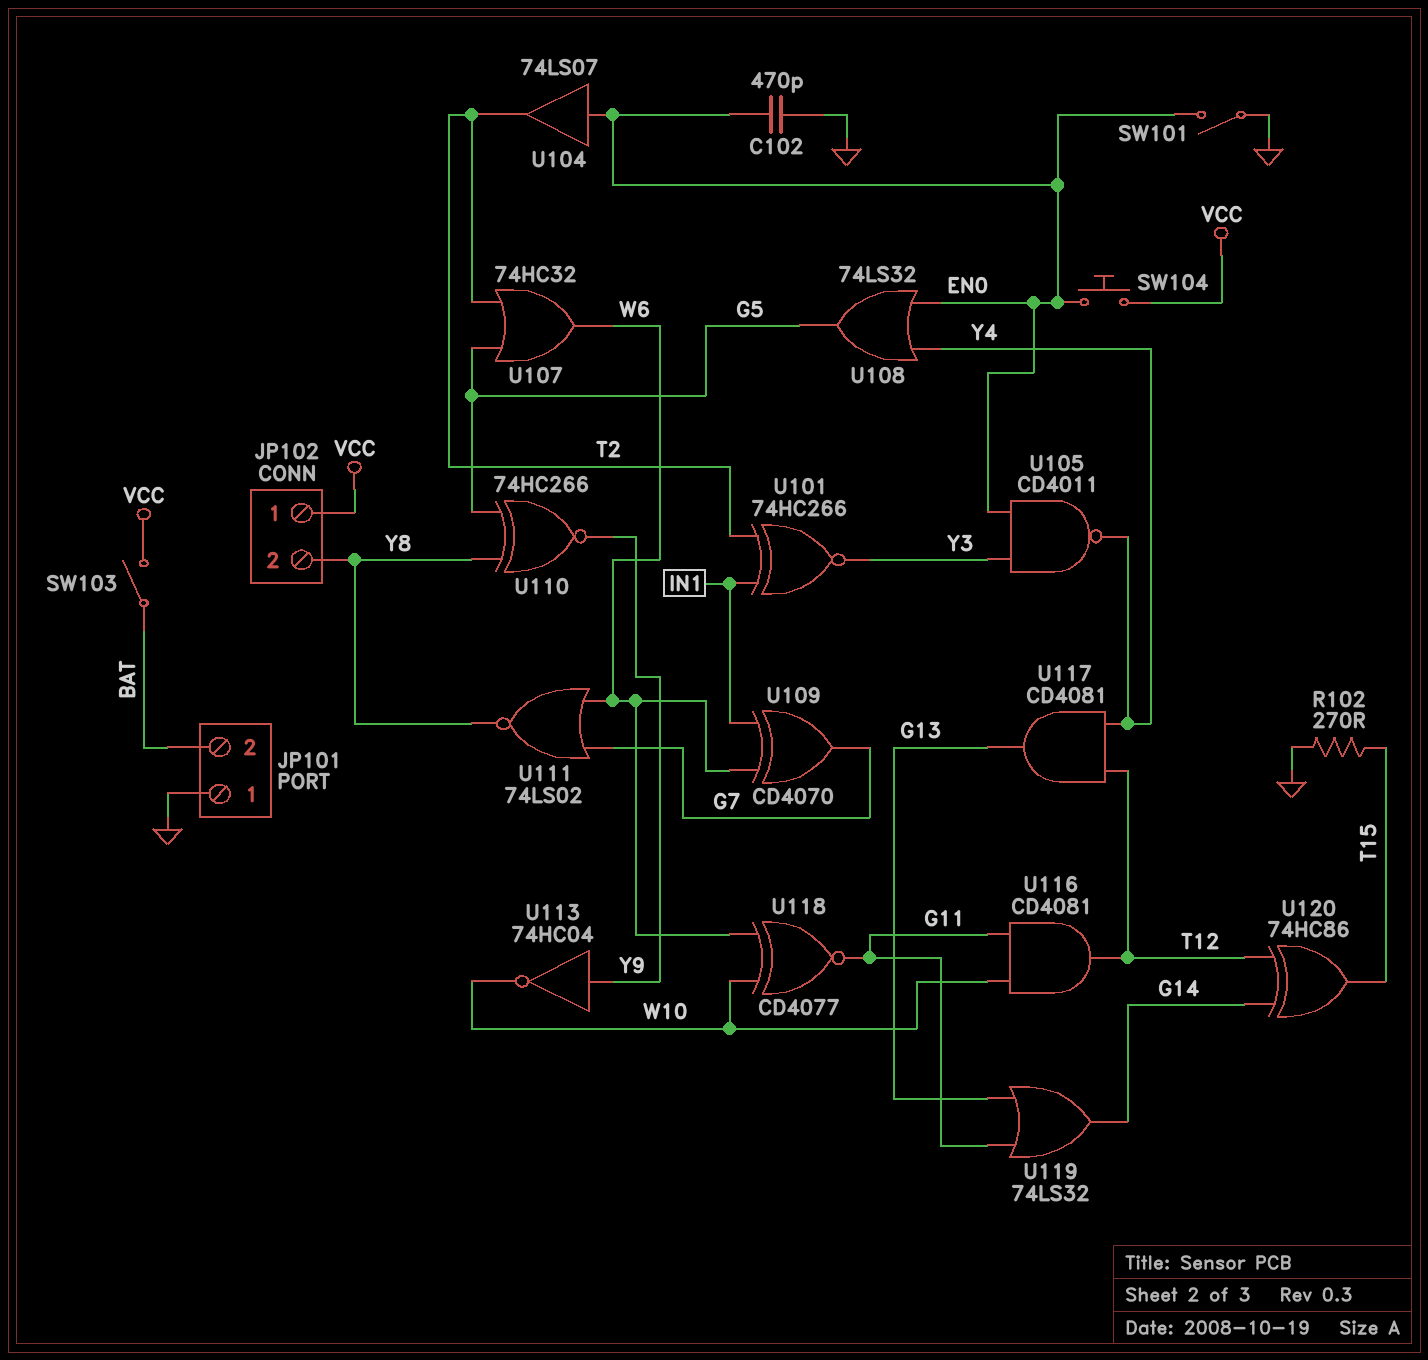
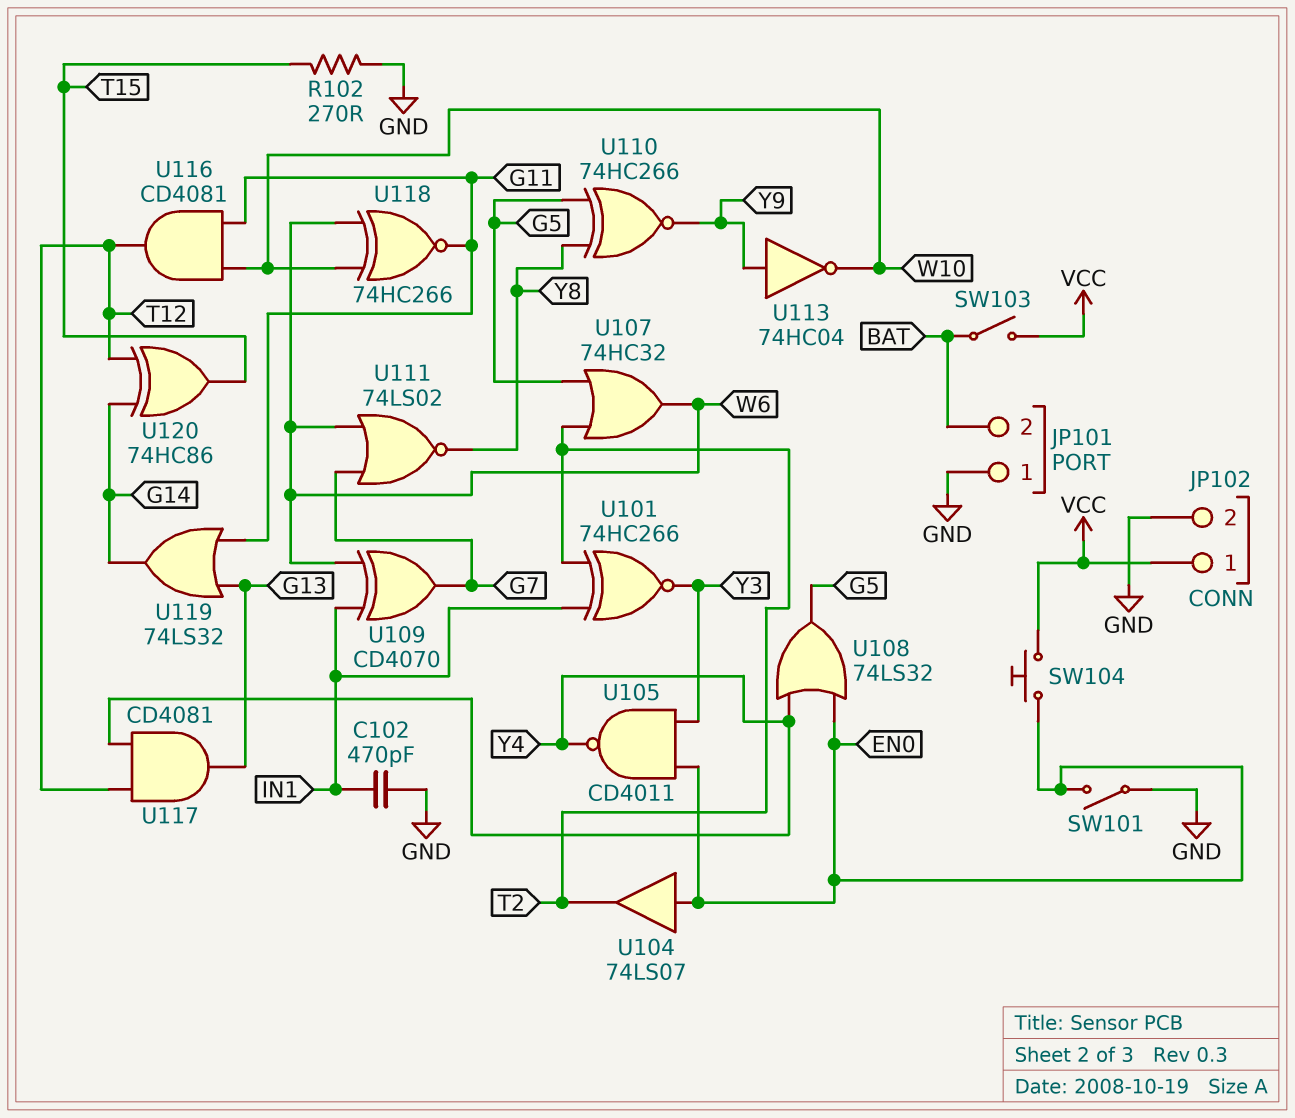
C102: 470pF (EN0, GND) -> 470pF (GND, IN1)
JP102 pin 2: Y8 -> GND
U118: XNOR CD4077 (in W6, in W10, out G11) -> XNOR 74HC266 (in W6, in W10, out G11)

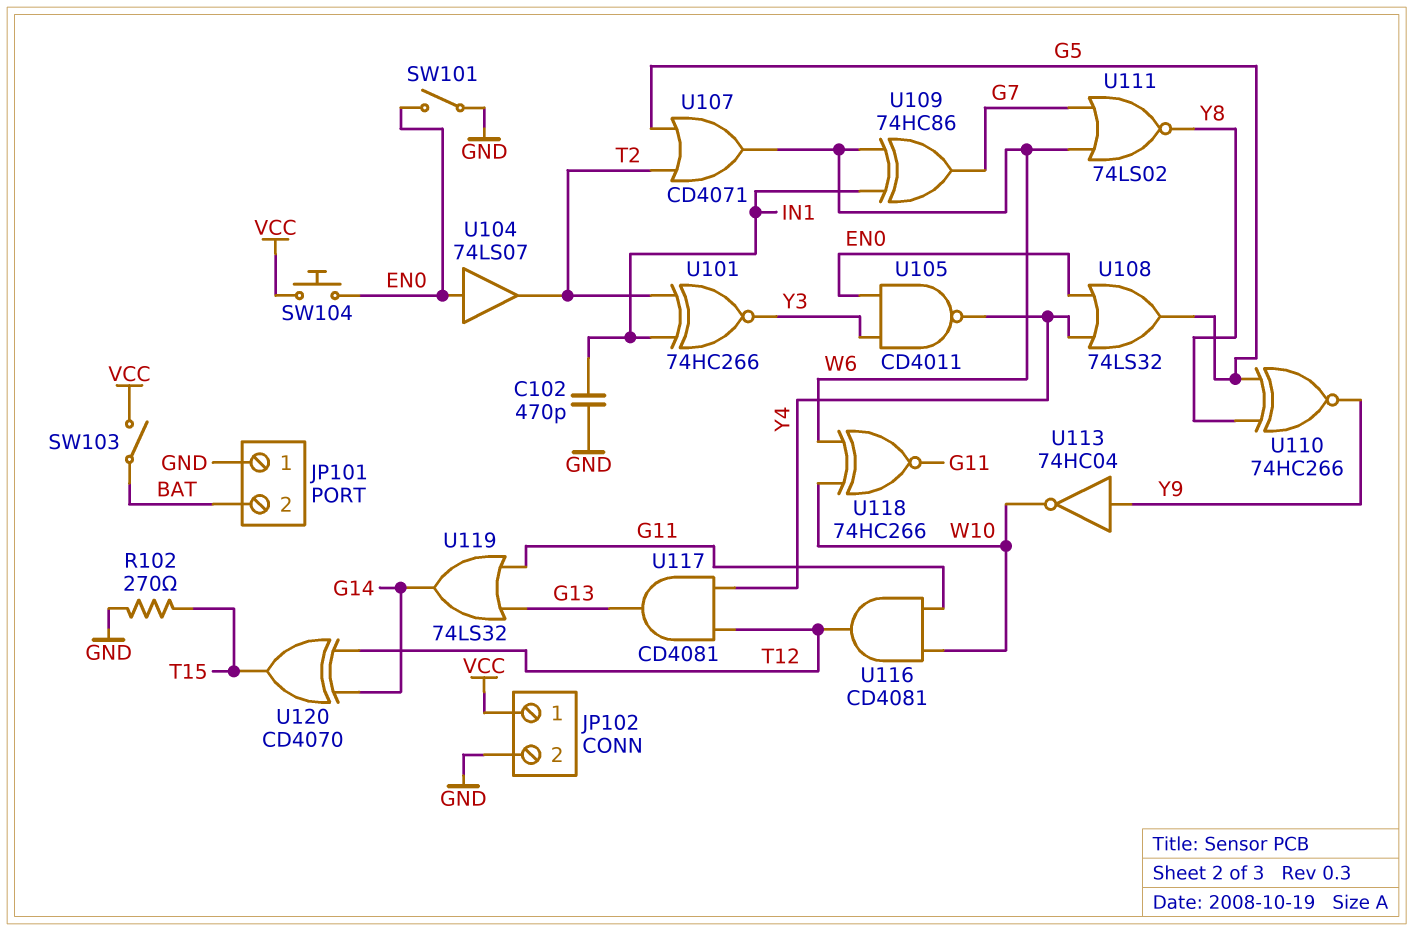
U107: OR 74HC32 (in G5, in T2, out W6) -> OR CD4071 (in G5, in T2, out W6)
U109: XOR CD4070 (in IN1, in W6, out G7) -> XOR 74HC86 (in IN1, in W6, out G7)
U120: XOR 74HC86 (in G14, in T12, out T15) -> XOR CD4070 (in G14, in T12, out T15)

